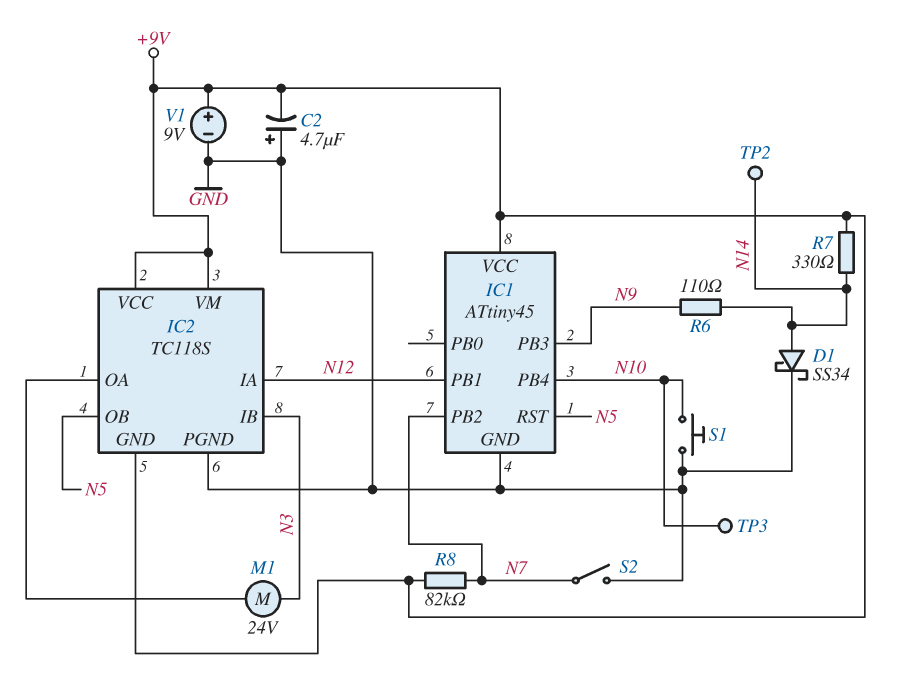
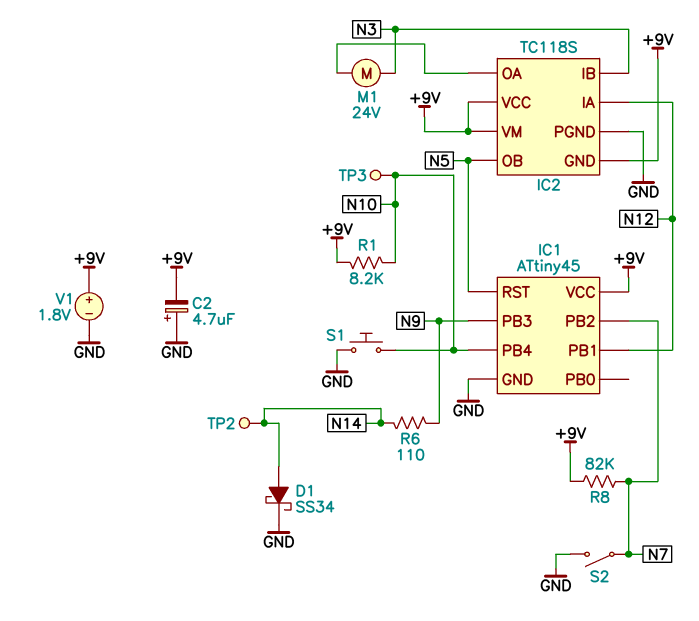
R1: none -> 8.2k (+9V, N10)
R7: 330 (+9V, N14) -> none
V1: 9V (plus +9V, minus GND) -> 1.8V (plus +9V, minus GND)

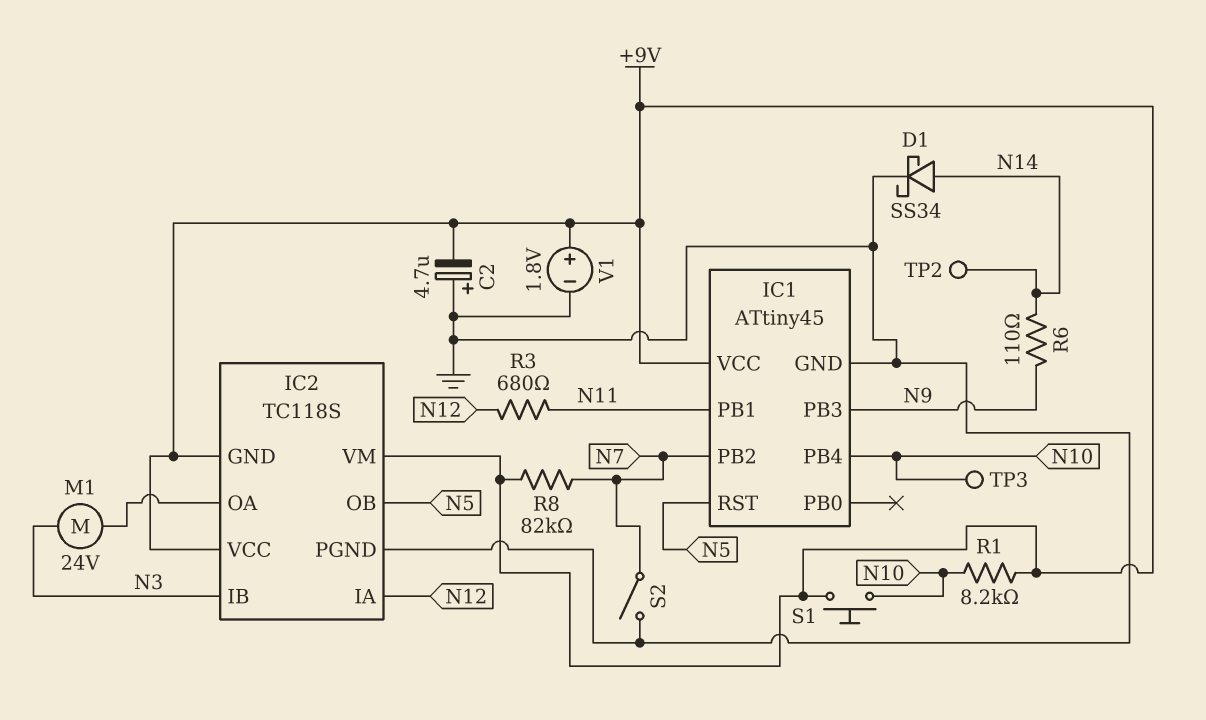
IC1 pin PB1: N12 -> N11
R3: none -> 680 (N11, N12)
S1: button (GND, N10) -> button (+9V, N10)

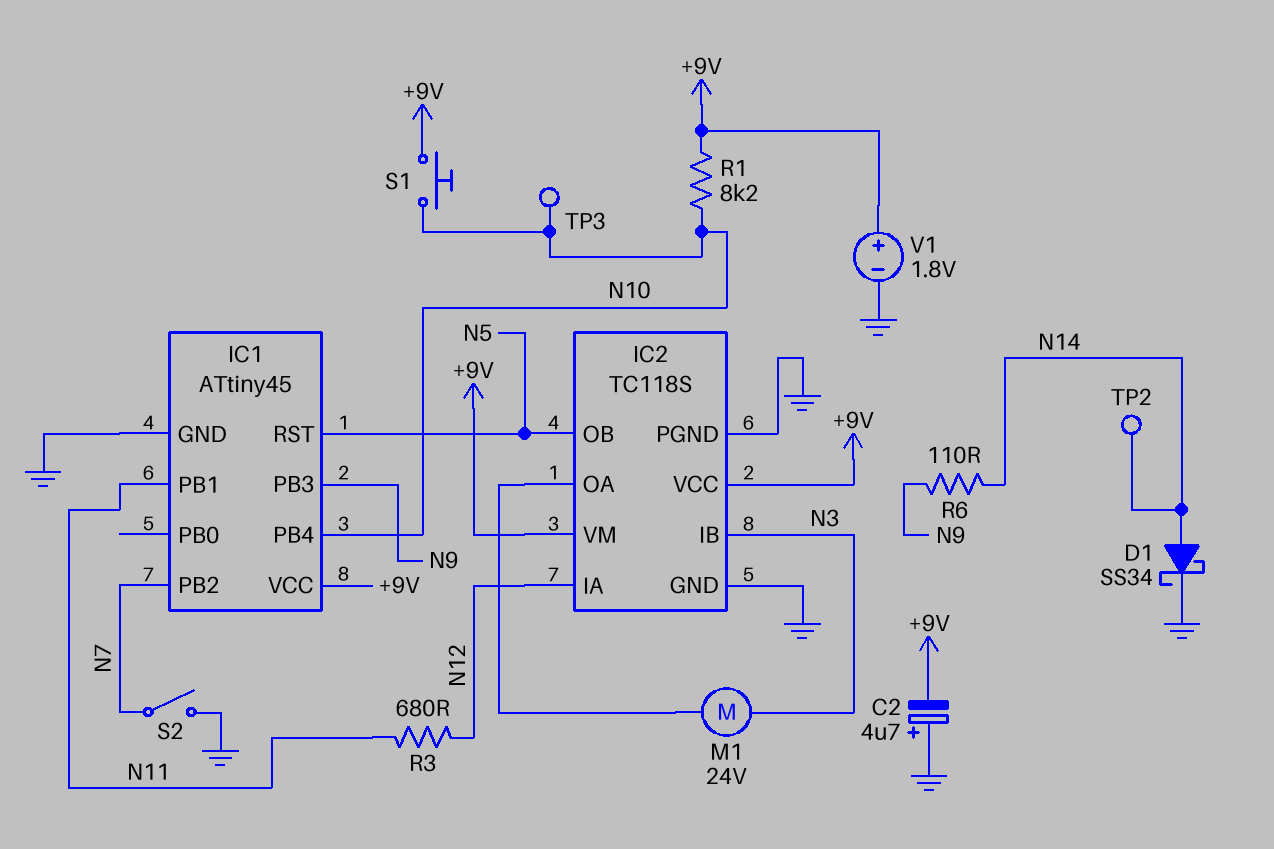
IC2 pin GND: +9V -> GND
R8: 82k (+9V, N7) -> none

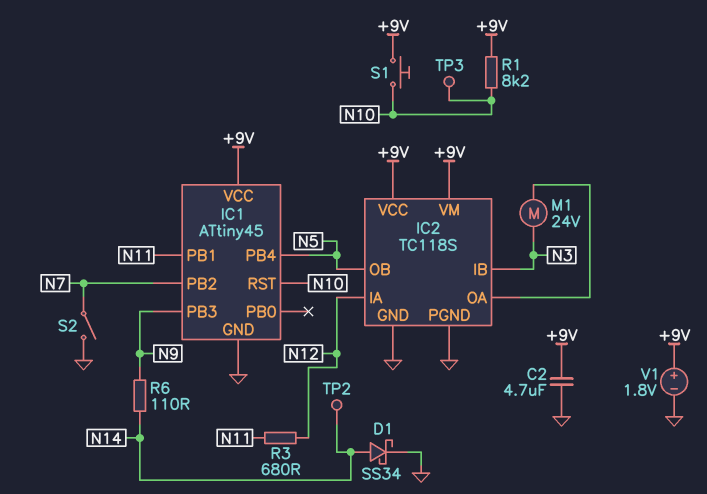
C2: 4.7uF (plus GND, minus +9V) -> 4.7uF (+9V, GND)
IC1 pin PB4: N10 -> N5
IC1 pin RST: N5 -> N10

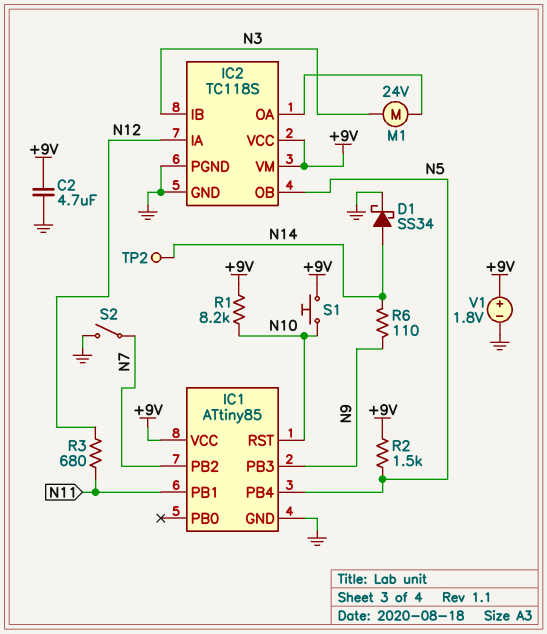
IC1: ATtiny45 -> ATtiny85
R2: none -> 1.5k (+9V, N5)
TP3: test point (N10) -> none

